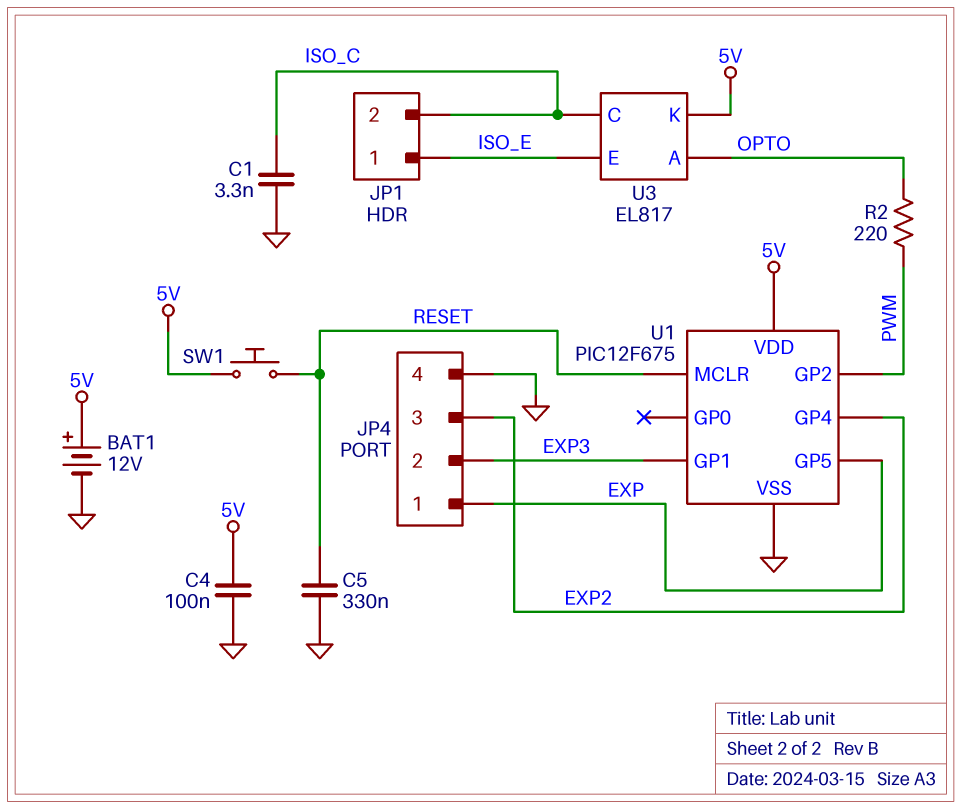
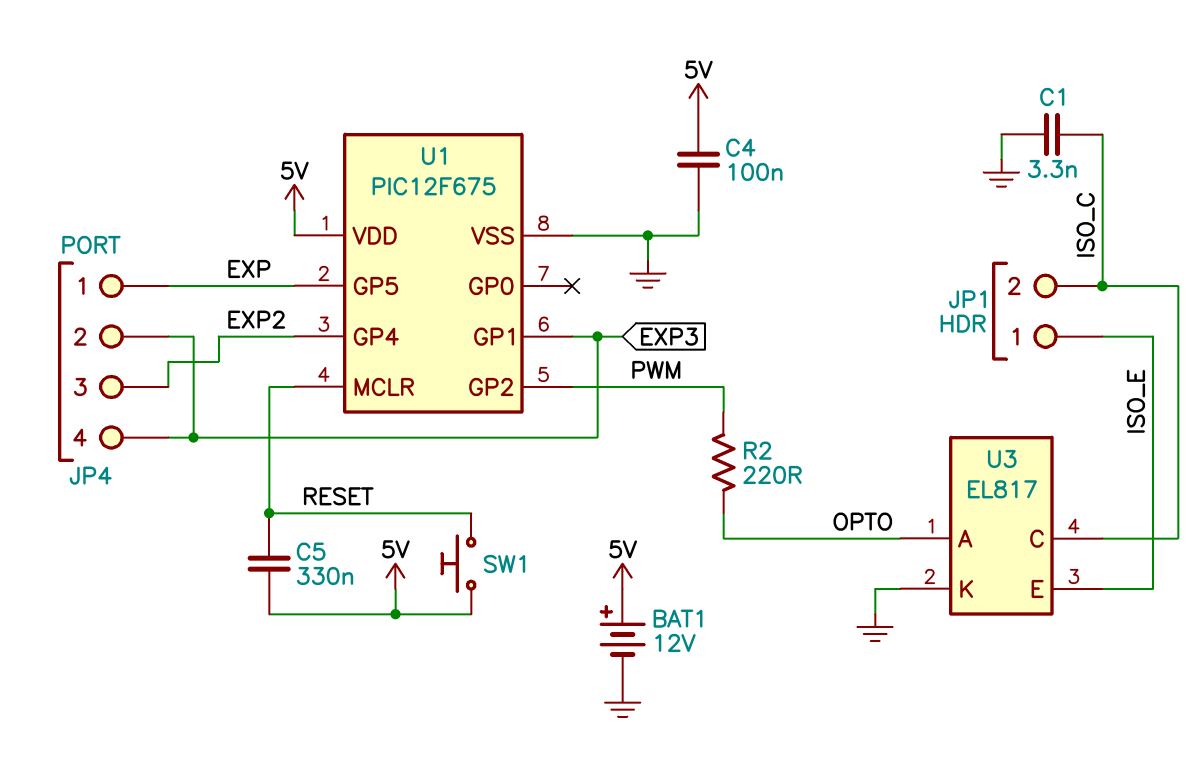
C5: 330nF (GND, RESET) -> 330nF (5V, RESET)
JP4 pin 4: GND -> EXP3
U3 pin K: 5V -> GND

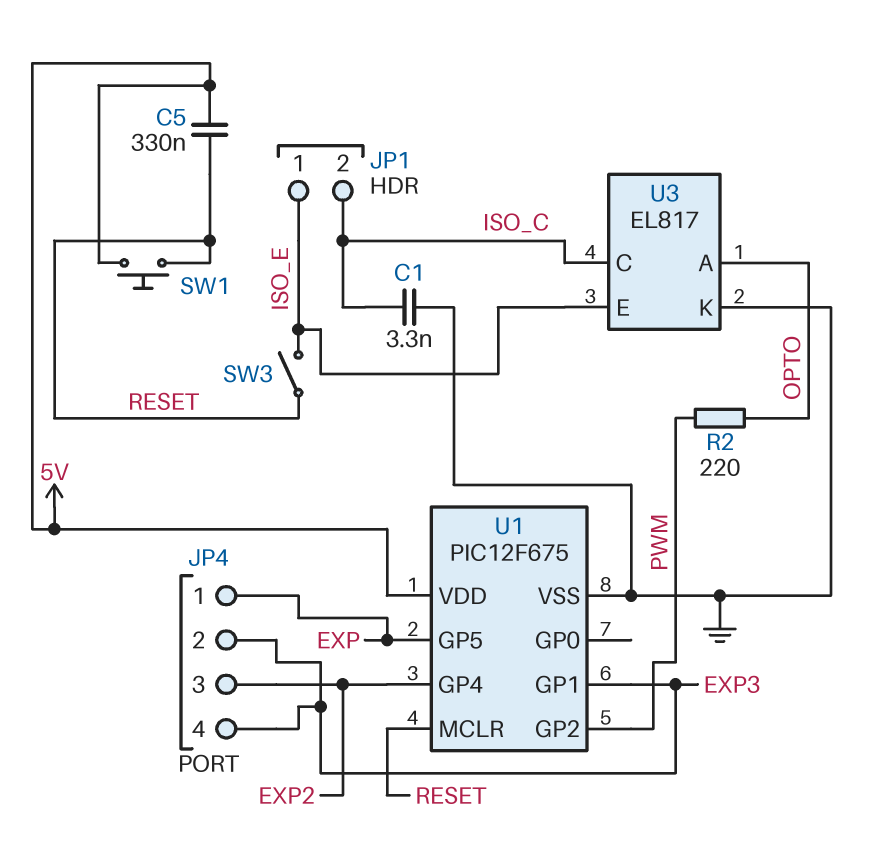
BAT1: 12V (plus 5V, minus GND) -> none
C4: 100nF (5V, GND) -> none
SW3: none -> switch (ISO_E, RESET)

